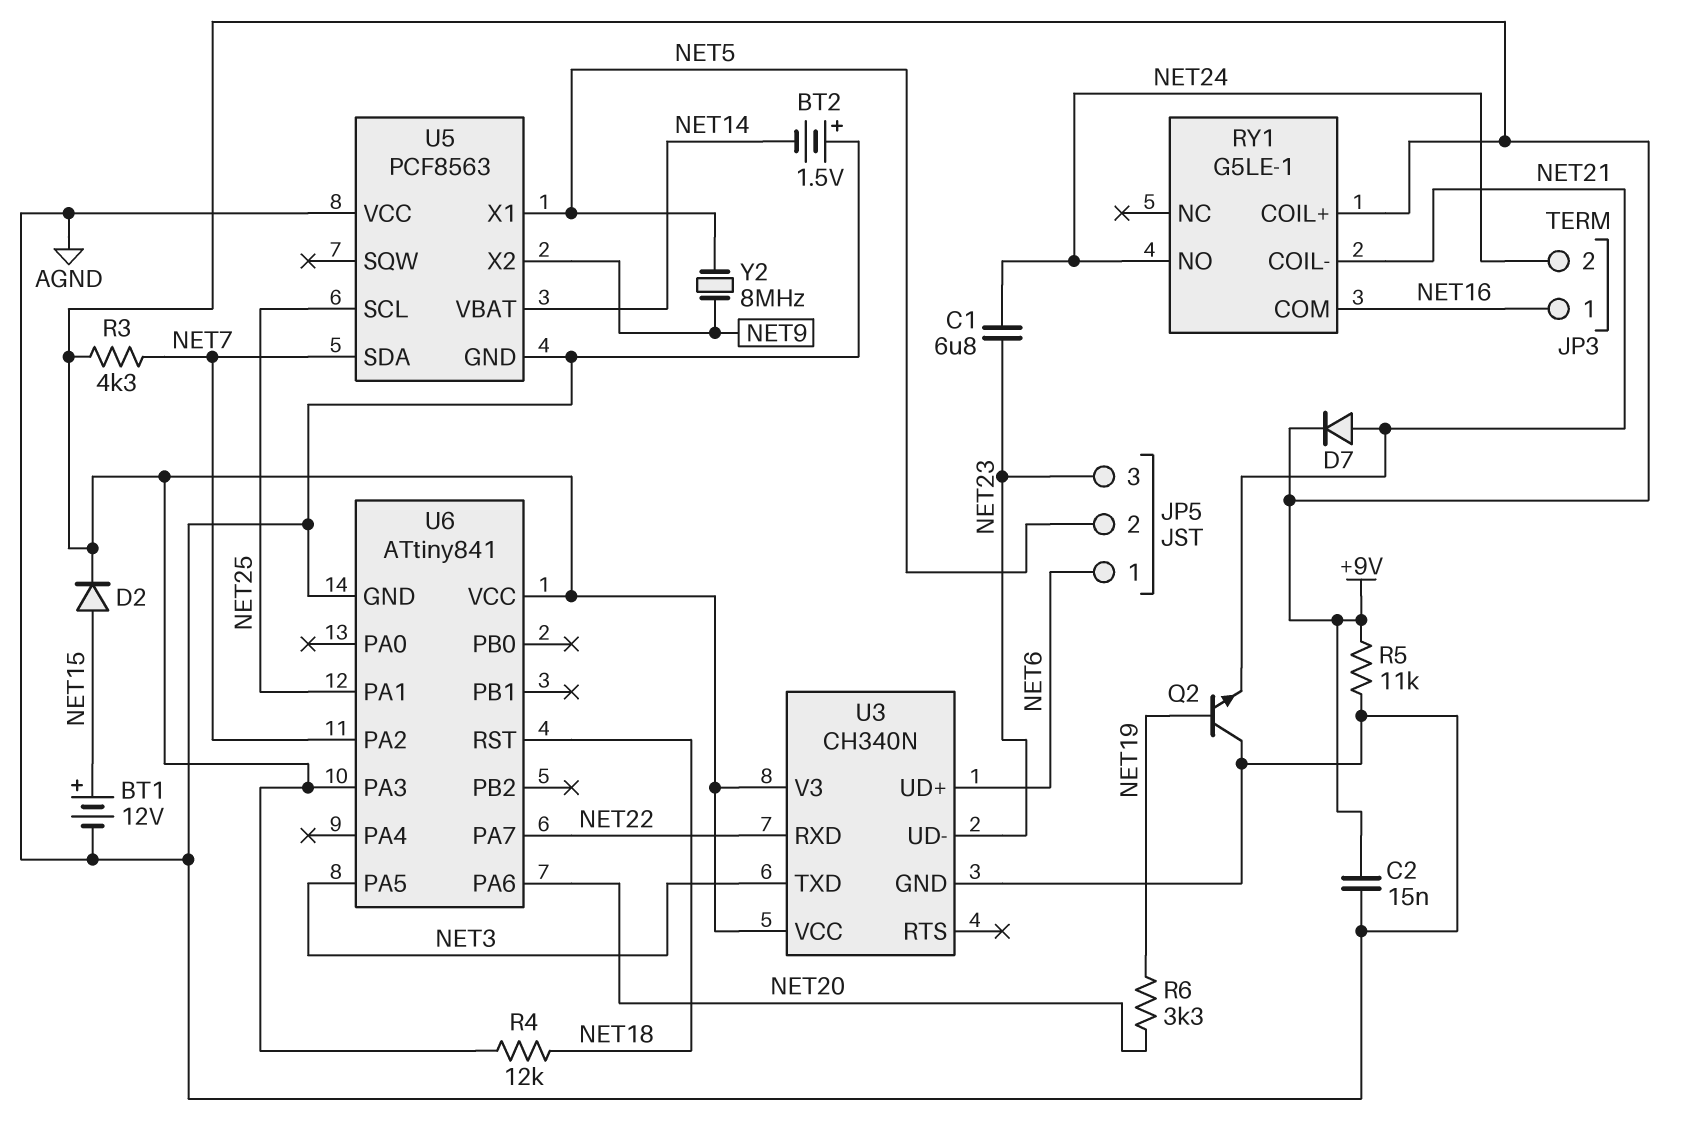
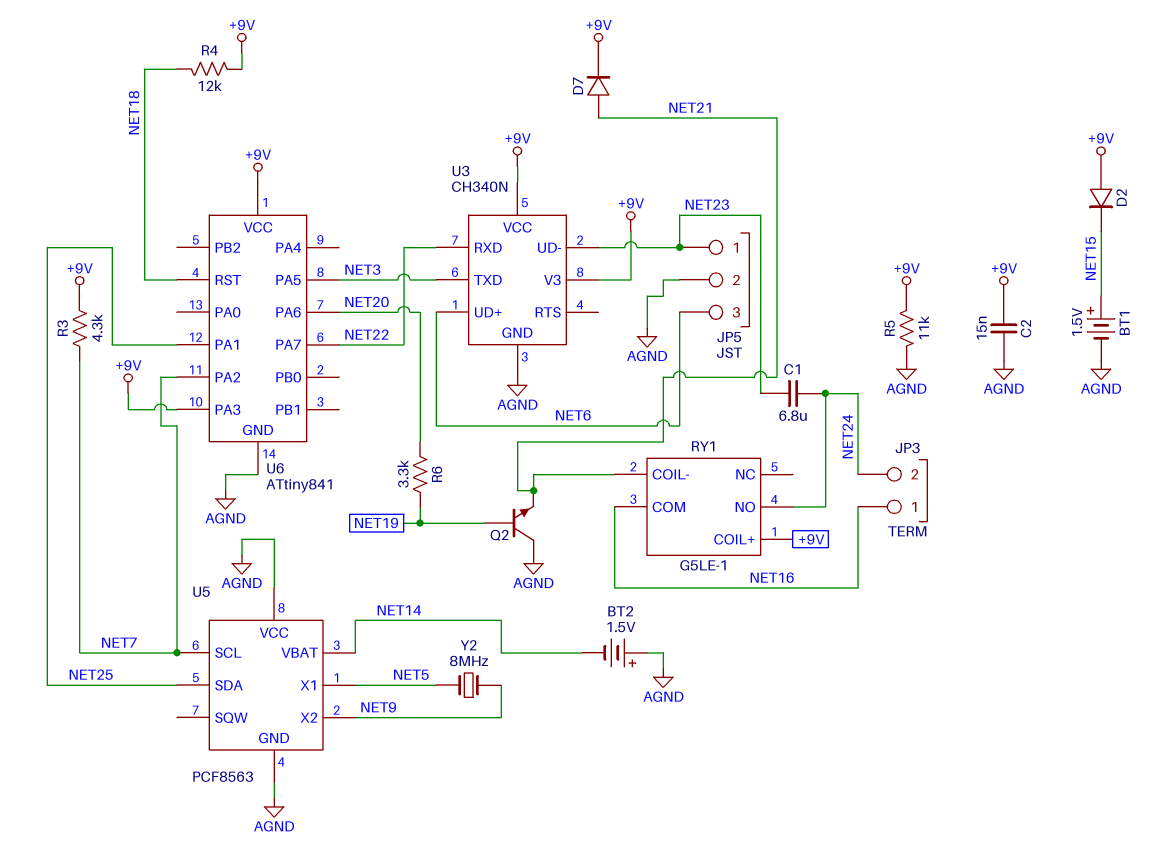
BT1: 12V (plus NET15, minus AGND) -> 1.5V (plus NET15, minus AGND)
D2: diode (A NET15, K +9V) -> diode (A +9V, K NET15)
JP5 pin 1: NET6 -> NET23
JP5 pin 2: NET5 -> AGND
JP5 pin 3: NET23 -> NET6
U5 pin SCL: NET25 -> NET7
U5 pin SDA: NET7 -> NET25

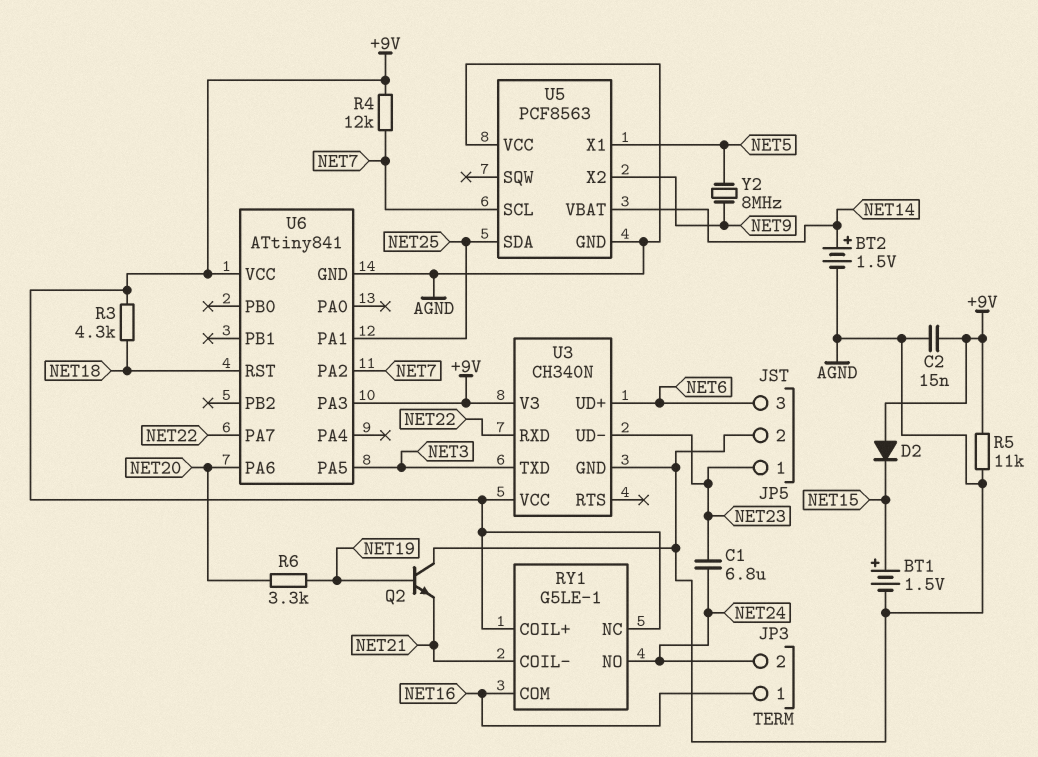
BT2: 1.5V (plus AGND, minus NET14) -> 1.5V (plus NET14, minus AGND)
D7: diode (A NET21, K +9V) -> none
R3: 4.3k (+9V, NET7) -> 4.3k (+9V, NET18)
R4: 12k (+9V, NET18) -> 12k (+9V, NET7)
RY1 pin NC: none -> +9V

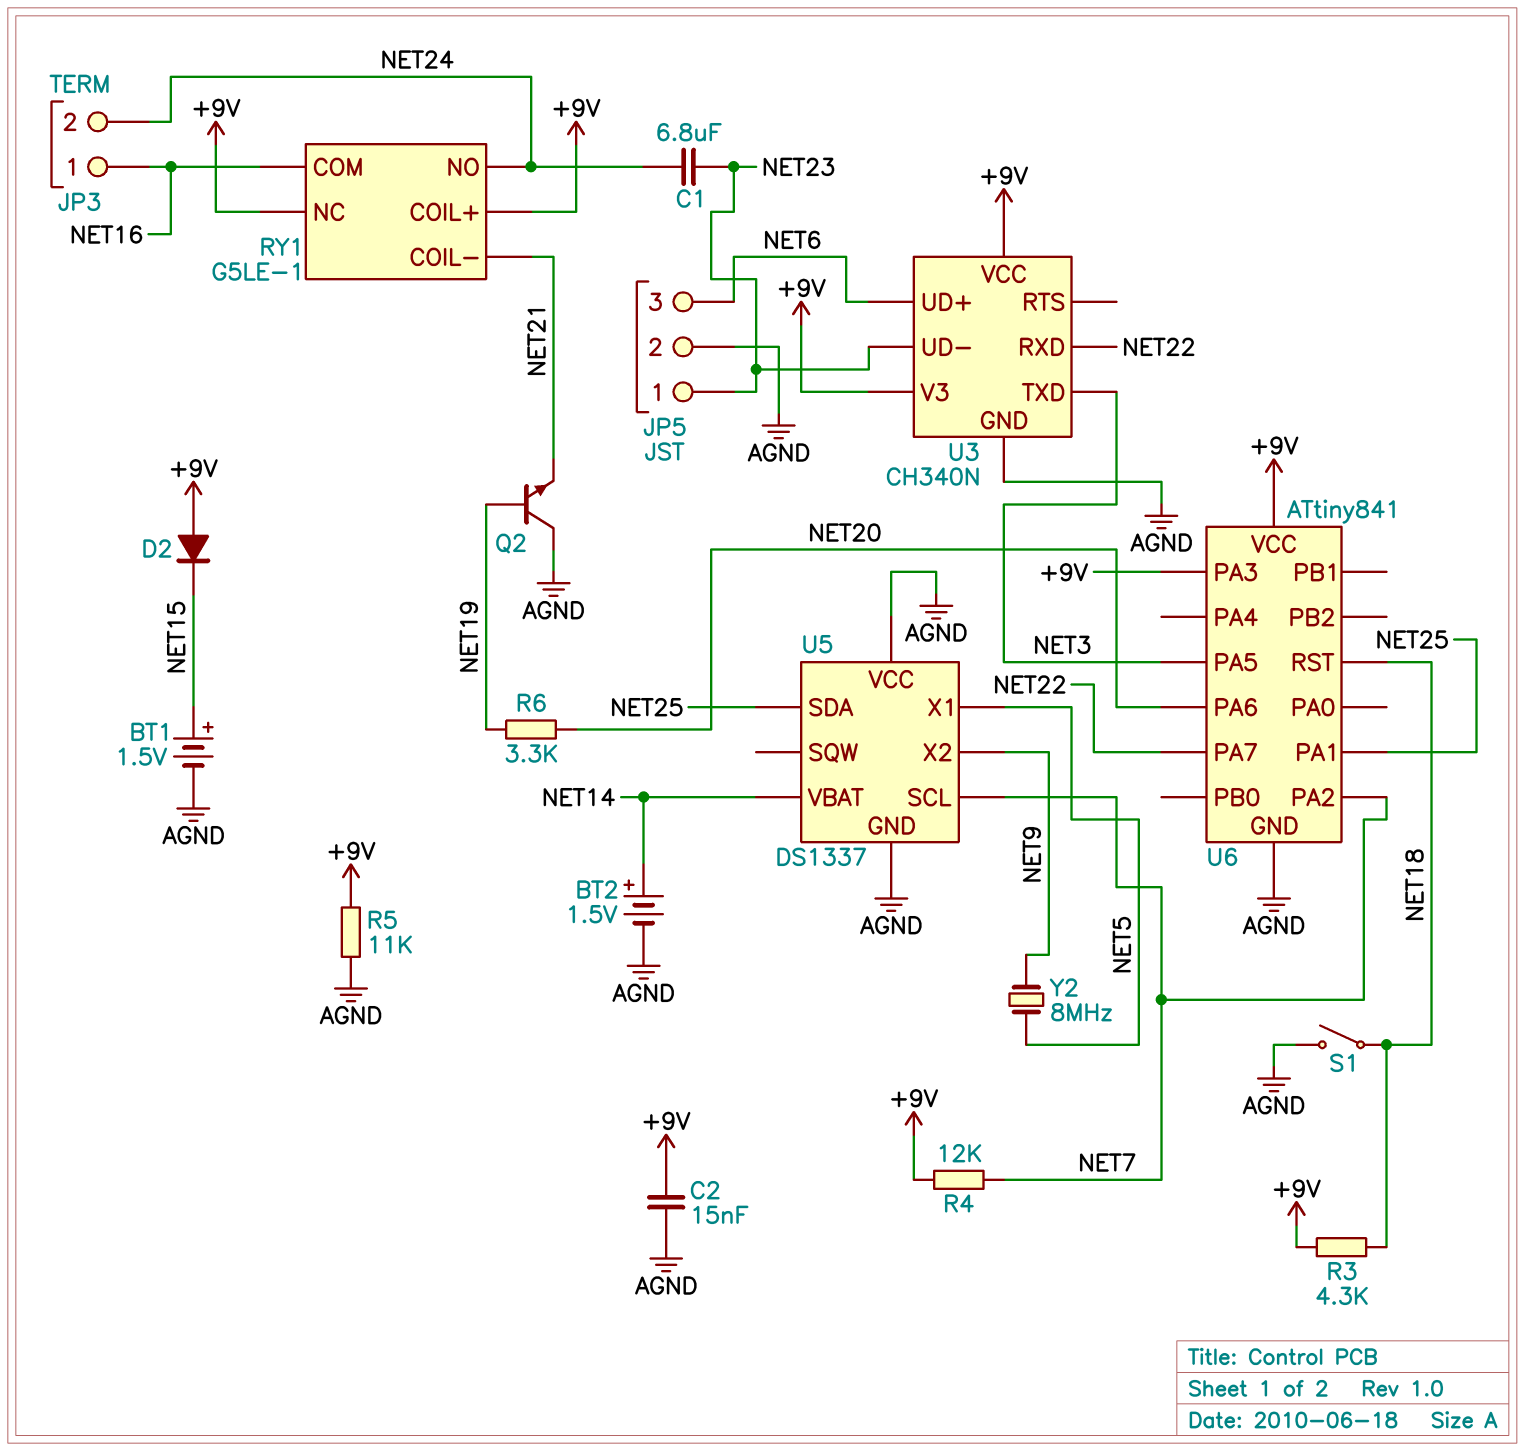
S1: none -> switch (AGND, NET18)
U5: PCF8563 -> DS1337

